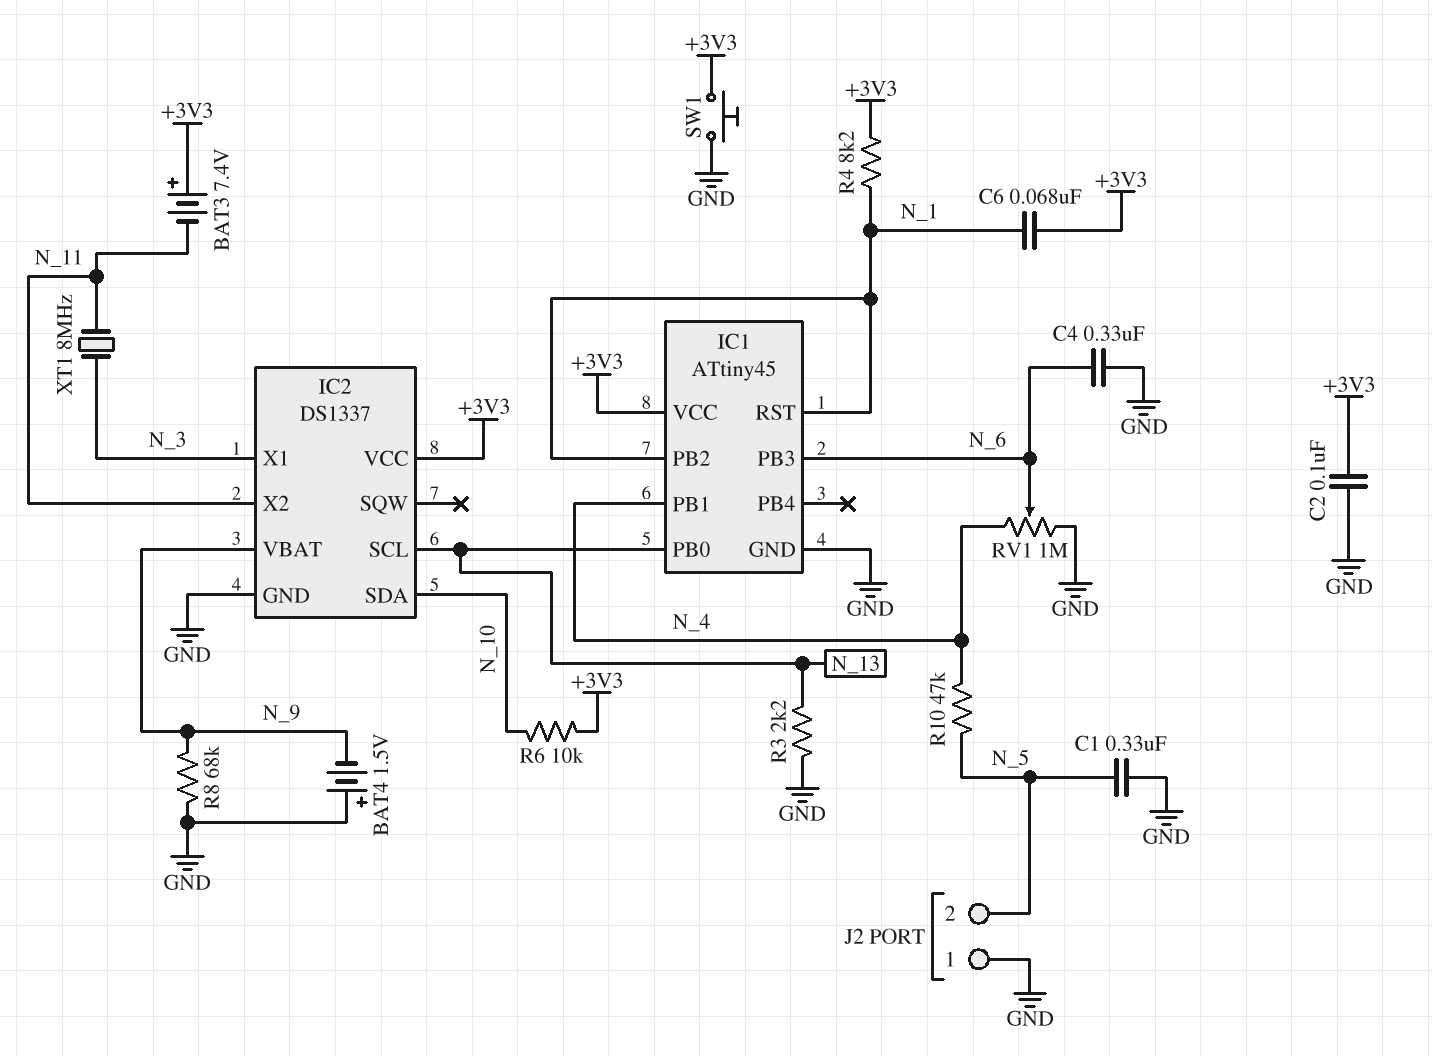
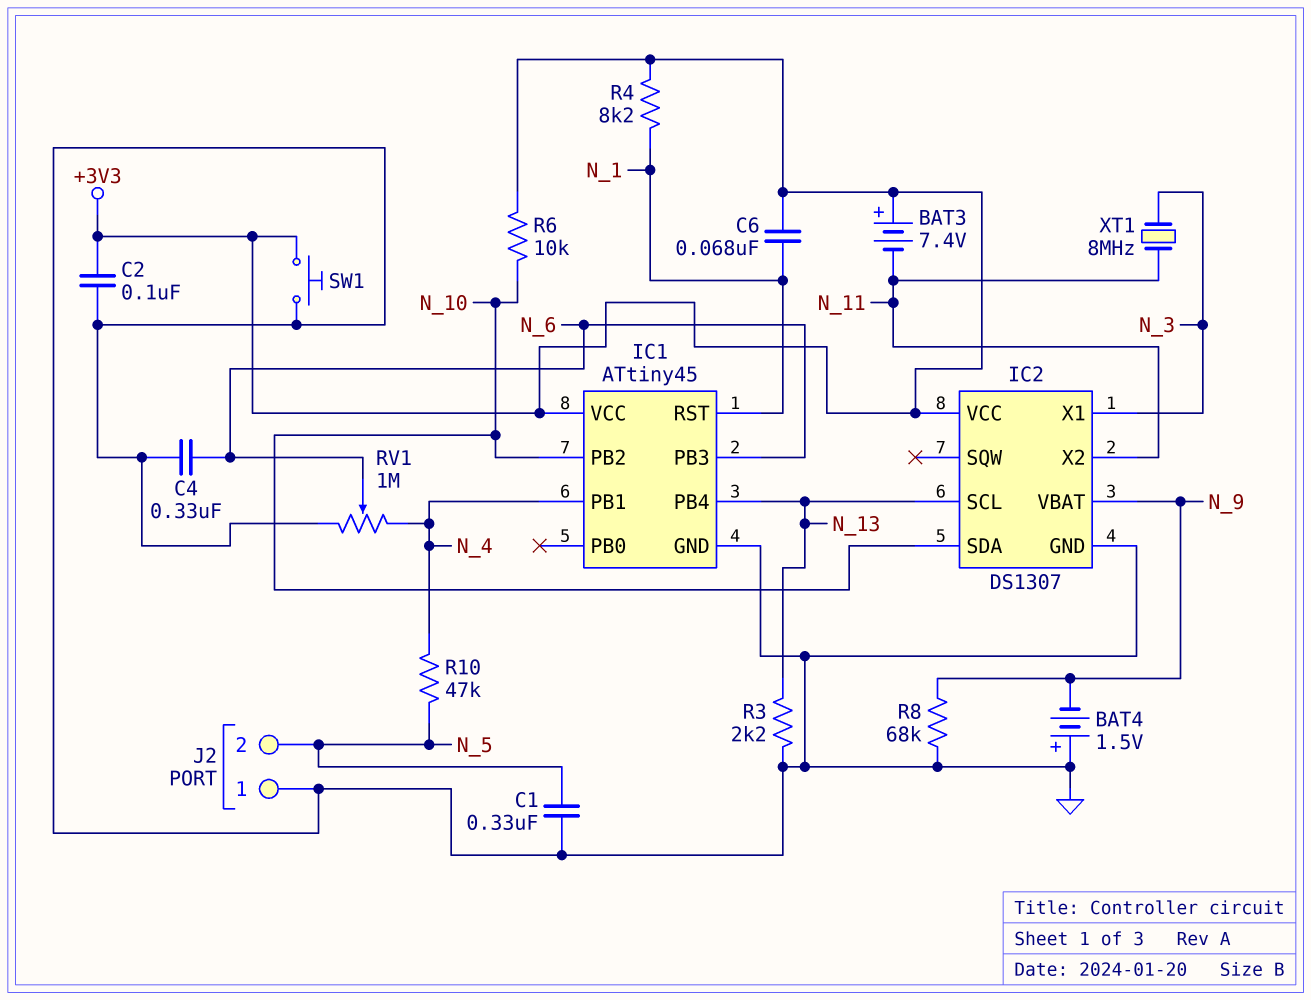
IC1 pin PB0: N_13 -> none
IC1 pin PB2: N_1 -> N_10
IC1 pin PB4: none -> N_13
IC2: DS1337 -> DS1307

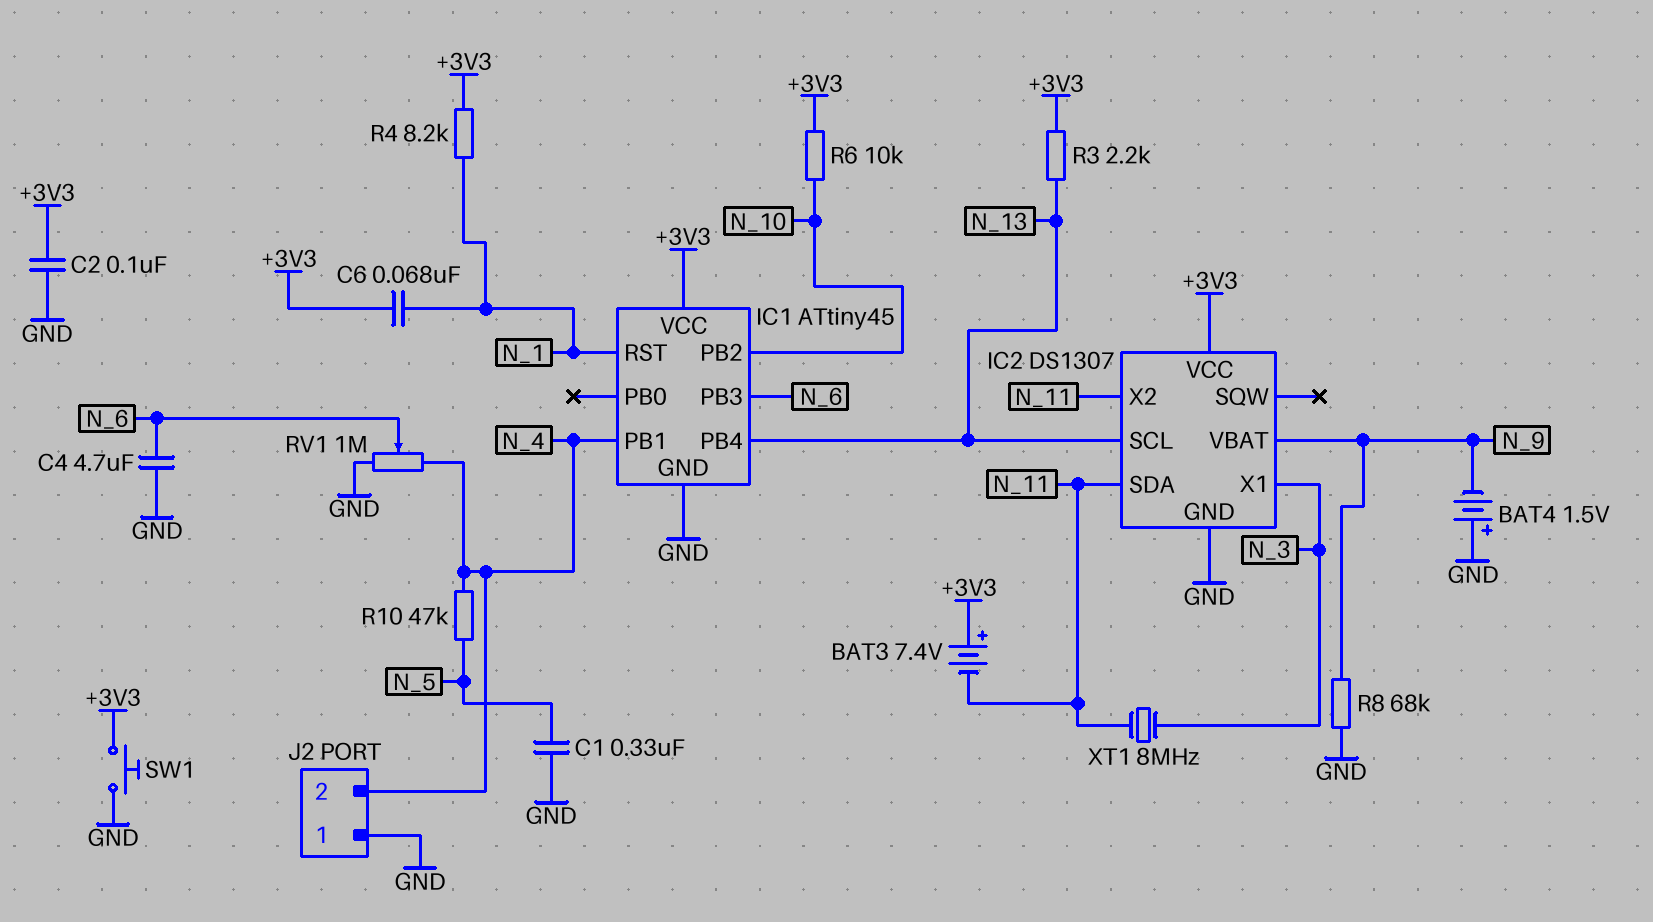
C4: 330nF (GND, N_6) -> 4.7uF (GND, N_6)
IC2 pin SDA: N_10 -> N_11
J2 pin 2: N_5 -> N_4
R3: 2.2k (GND, N_13) -> 2.2k (+3V3, N_13)

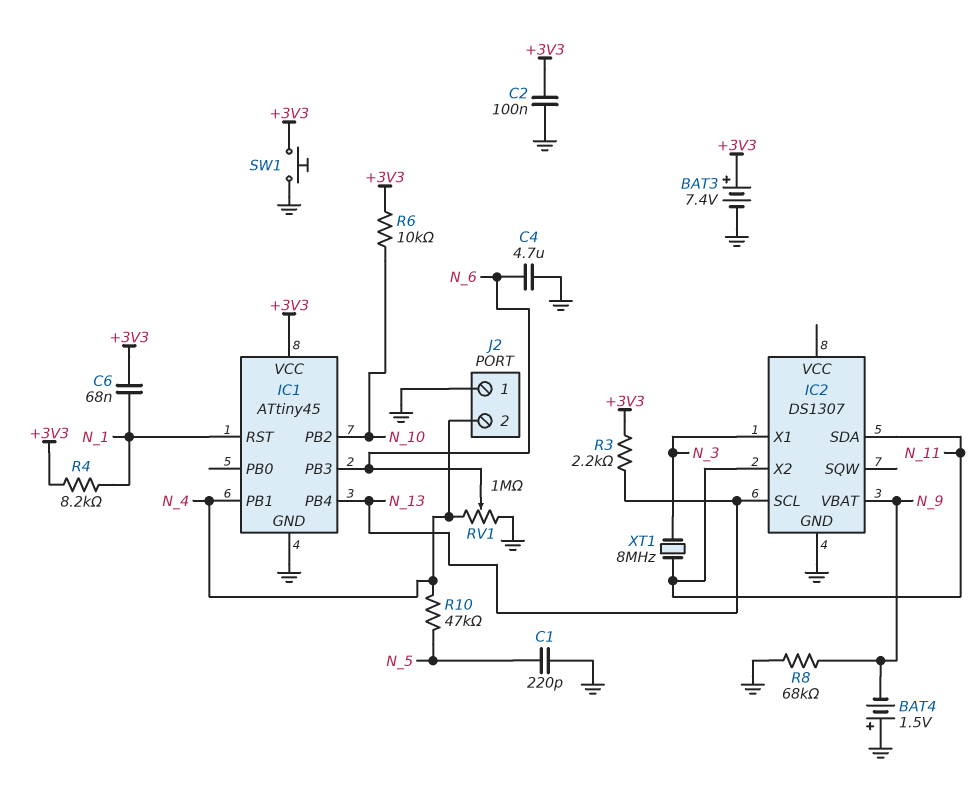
BAT3: 7.4V (plus +3V3, minus N_11) -> 7.4V (plus +3V3, minus GND)
C1: 330nF (GND, N_5) -> 220pF (GND, N_5)
IC2 pin VCC: +3V3 -> none

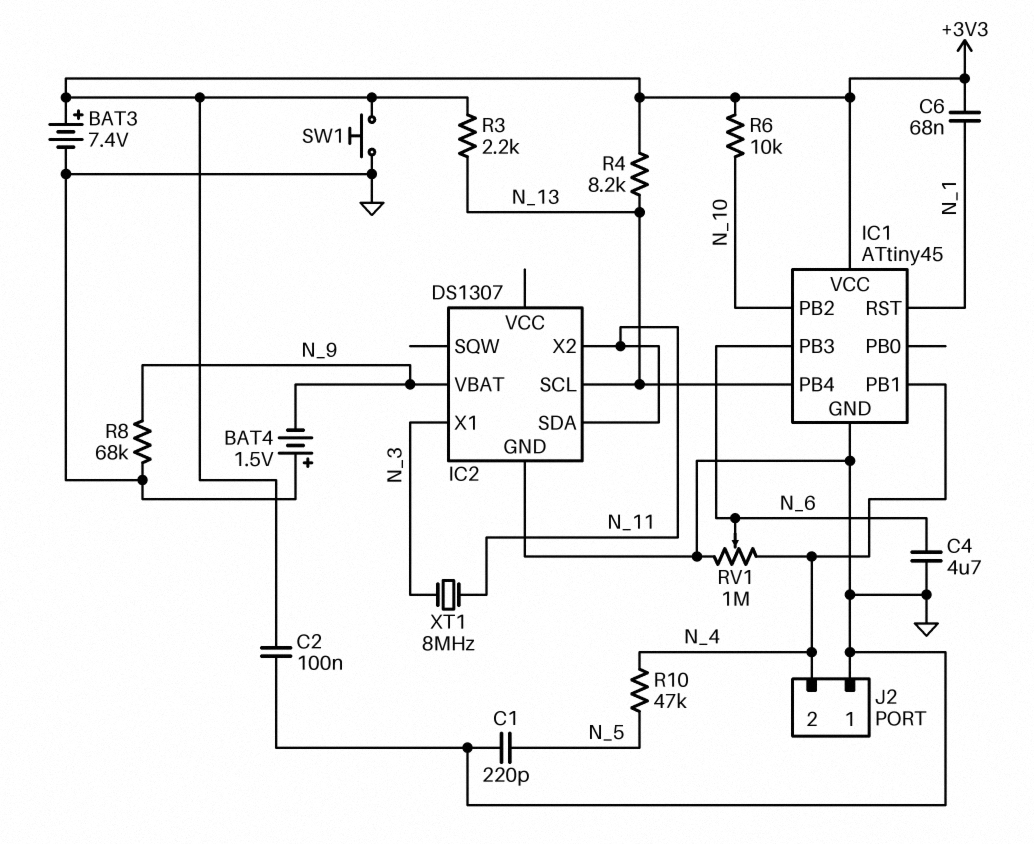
R4: 8.2k (+3V3, N_1) -> 8.2k (+3V3, N_13)

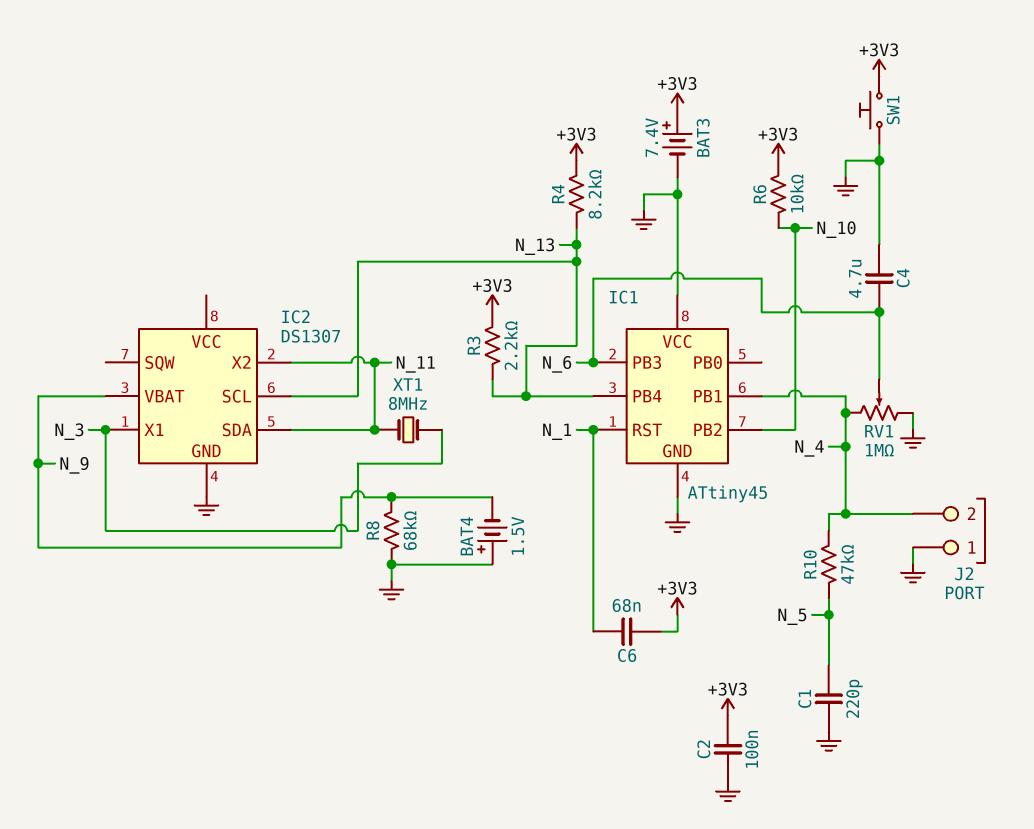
IC1 pin VCC: +3V3 -> GND

